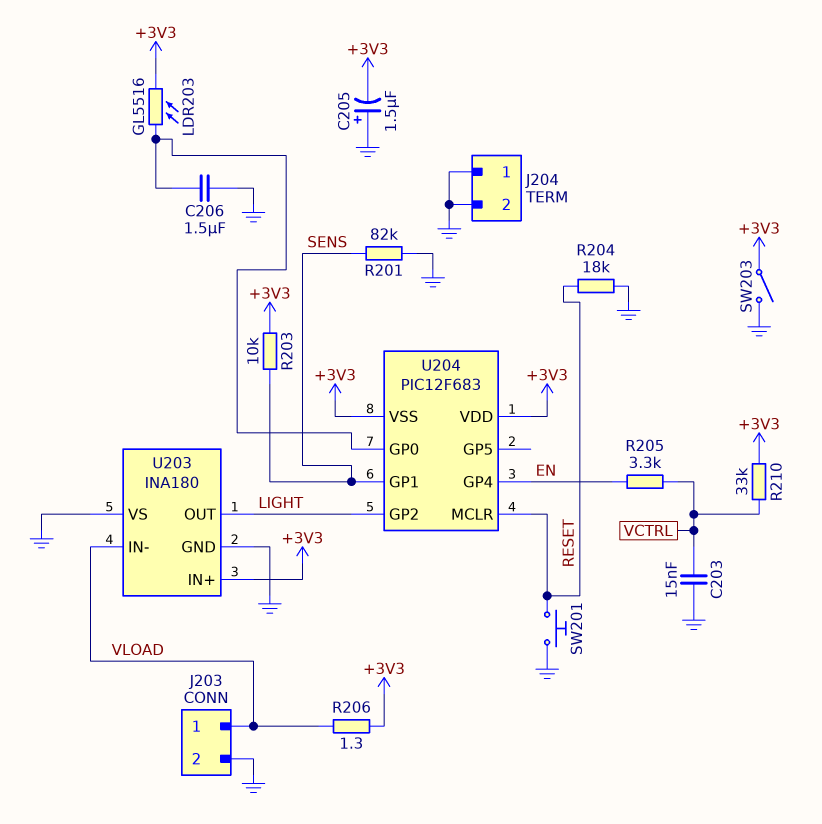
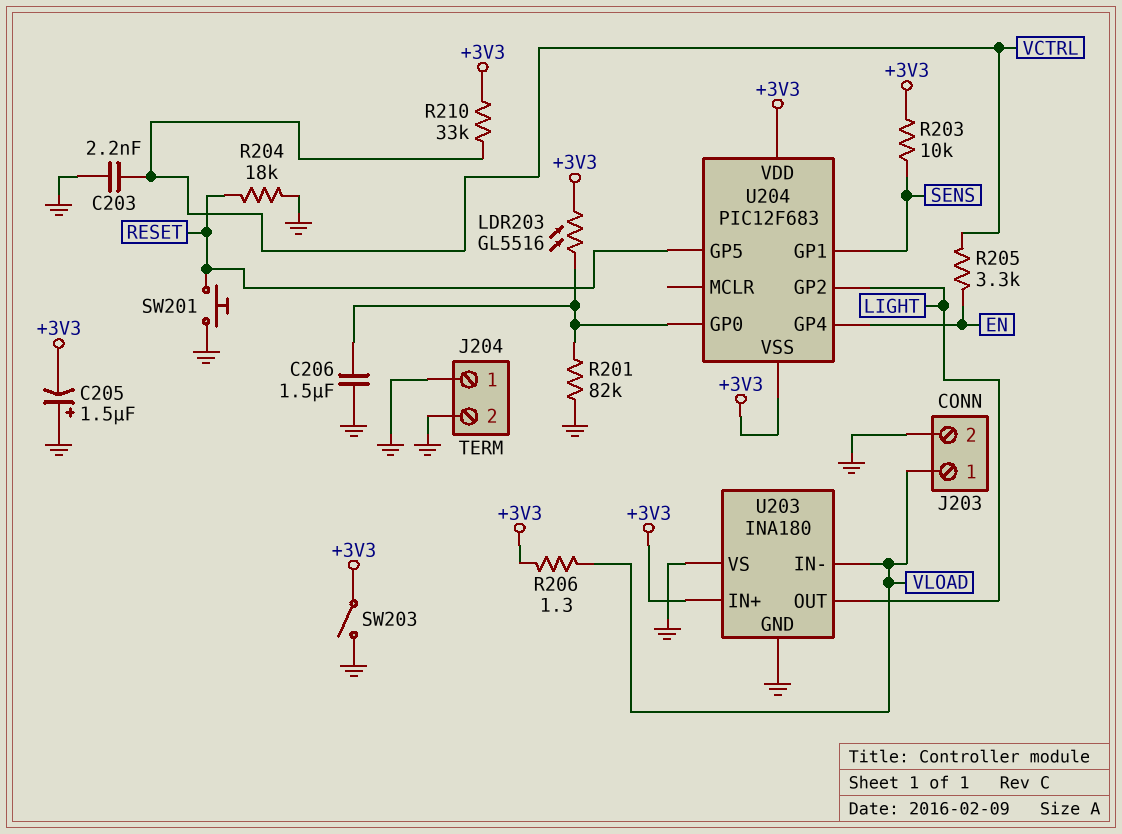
C203: 15nF (GND, VCTRL) -> 2.2nF (GND, VCTRL)
R201: 82k (GND, SENS) -> 82k (GND, U204/GP0)
U204 pin GP5: none -> RESET
U204 pin MCLR: RESET -> none

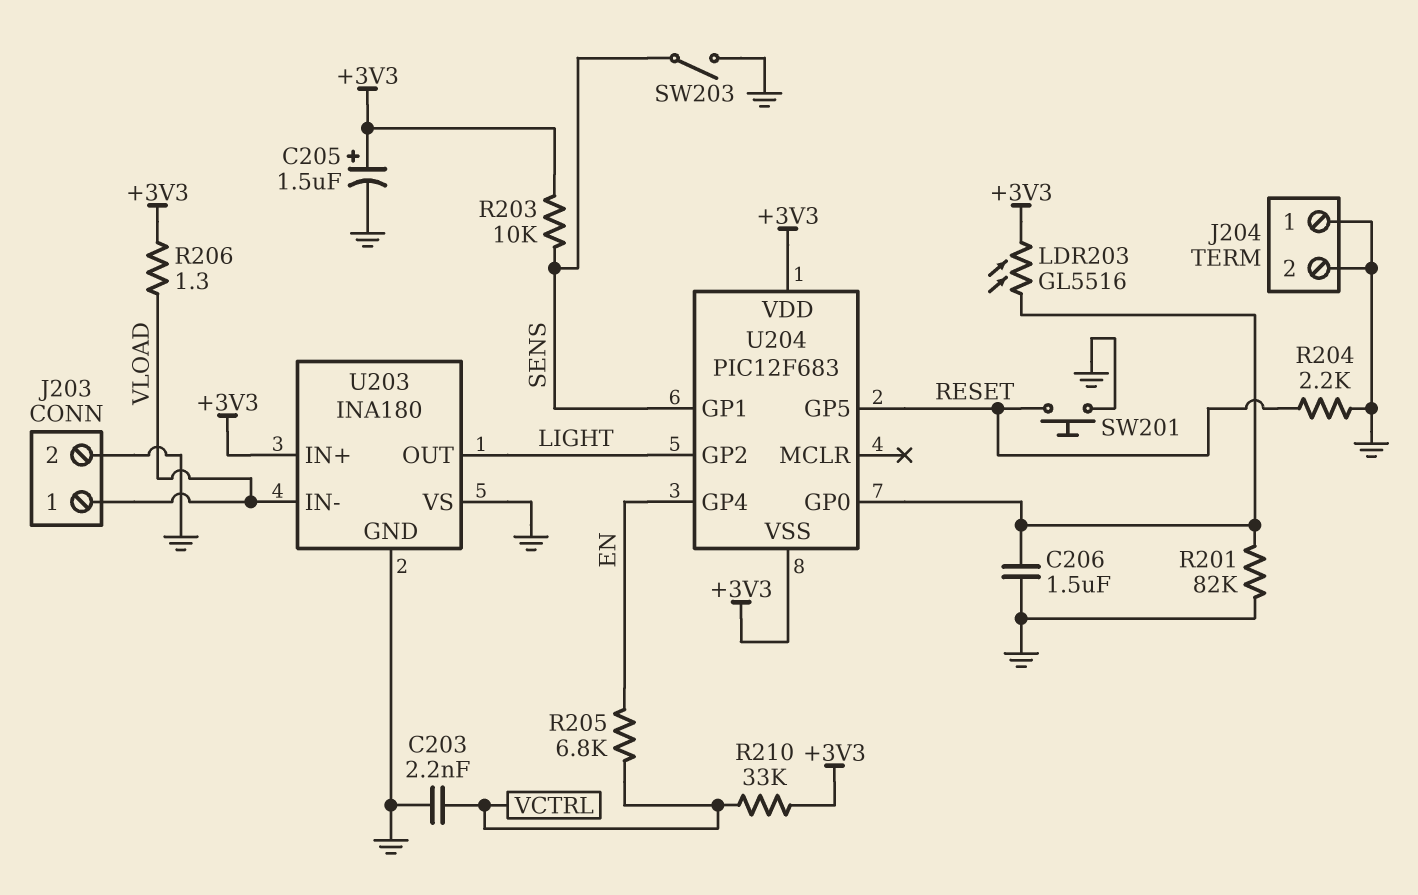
C205: 1.5uF (plus GND, minus +3V3) -> 1.5uF (plus +3V3, minus GND)
R204: 18k (GND, RESET) -> 2.2k (GND, RESET)
R205: 3.3k (EN, VCTRL) -> 6.8k (EN, VCTRL)
SW203: switch (+3V3, GND) -> switch (GND, SENS)

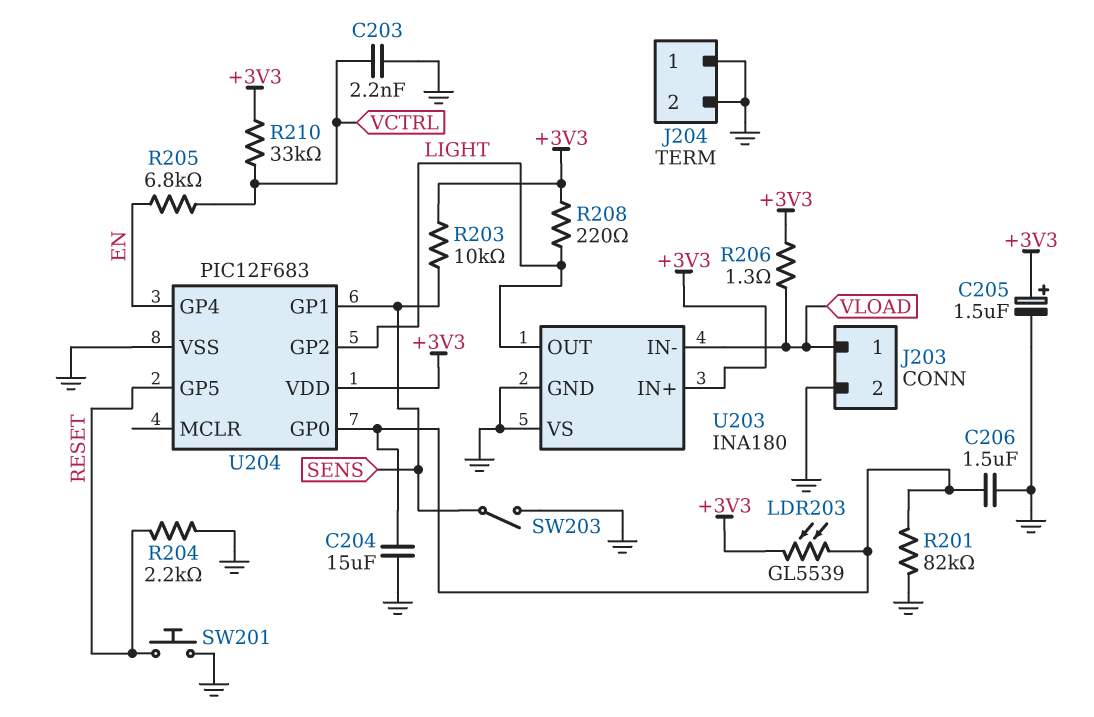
C204: none -> 15uF (GND, U204/GP0)
LDR203: GL5516 (+3V3, U204/GP0) -> GL5539 (+3V3, U204/GP0)
R208: none -> 220 (+3V3, LIGHT)
U204 pin VSS: +3V3 -> GND

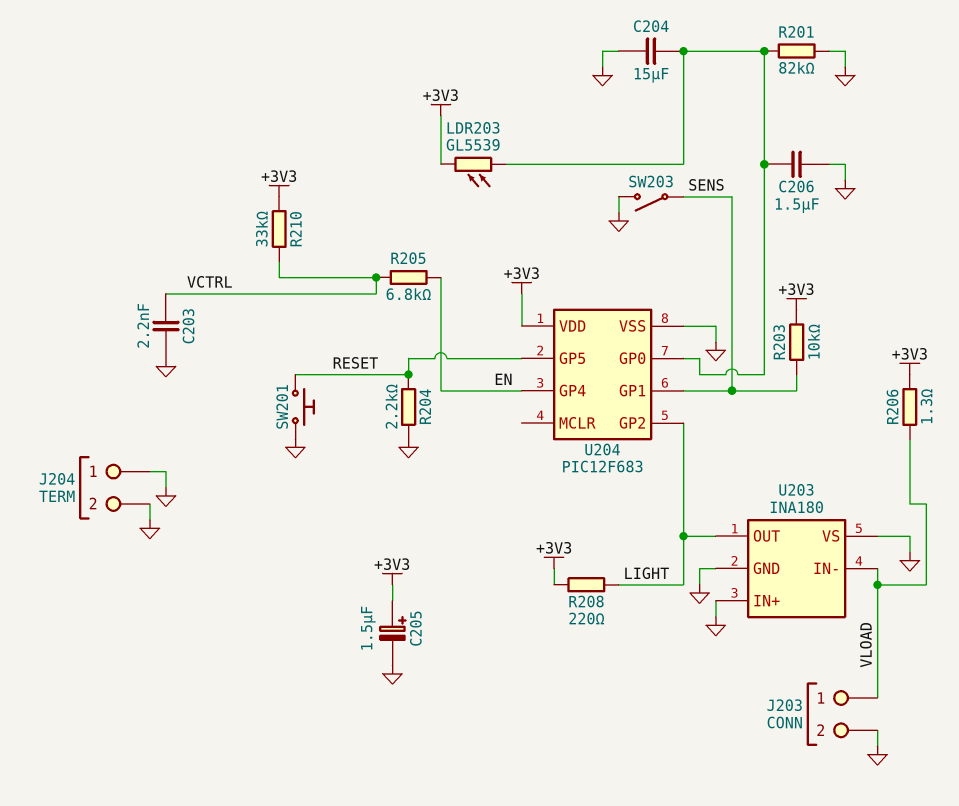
U203 pin IN+: +3V3 -> GND

